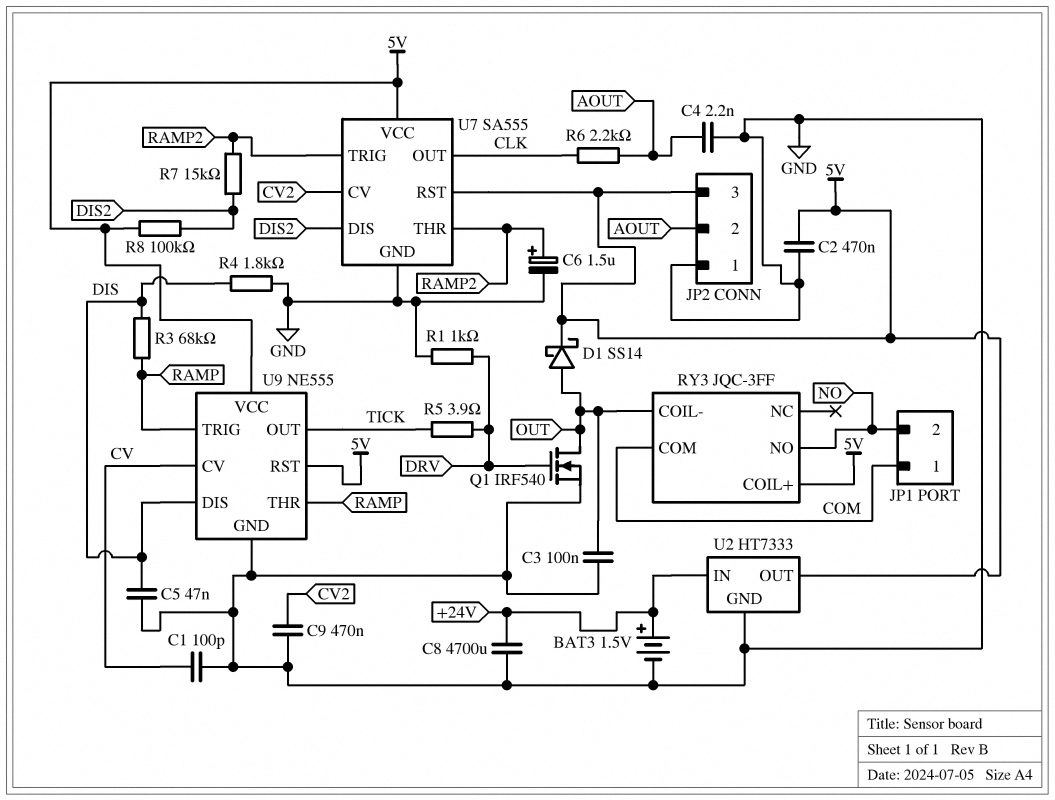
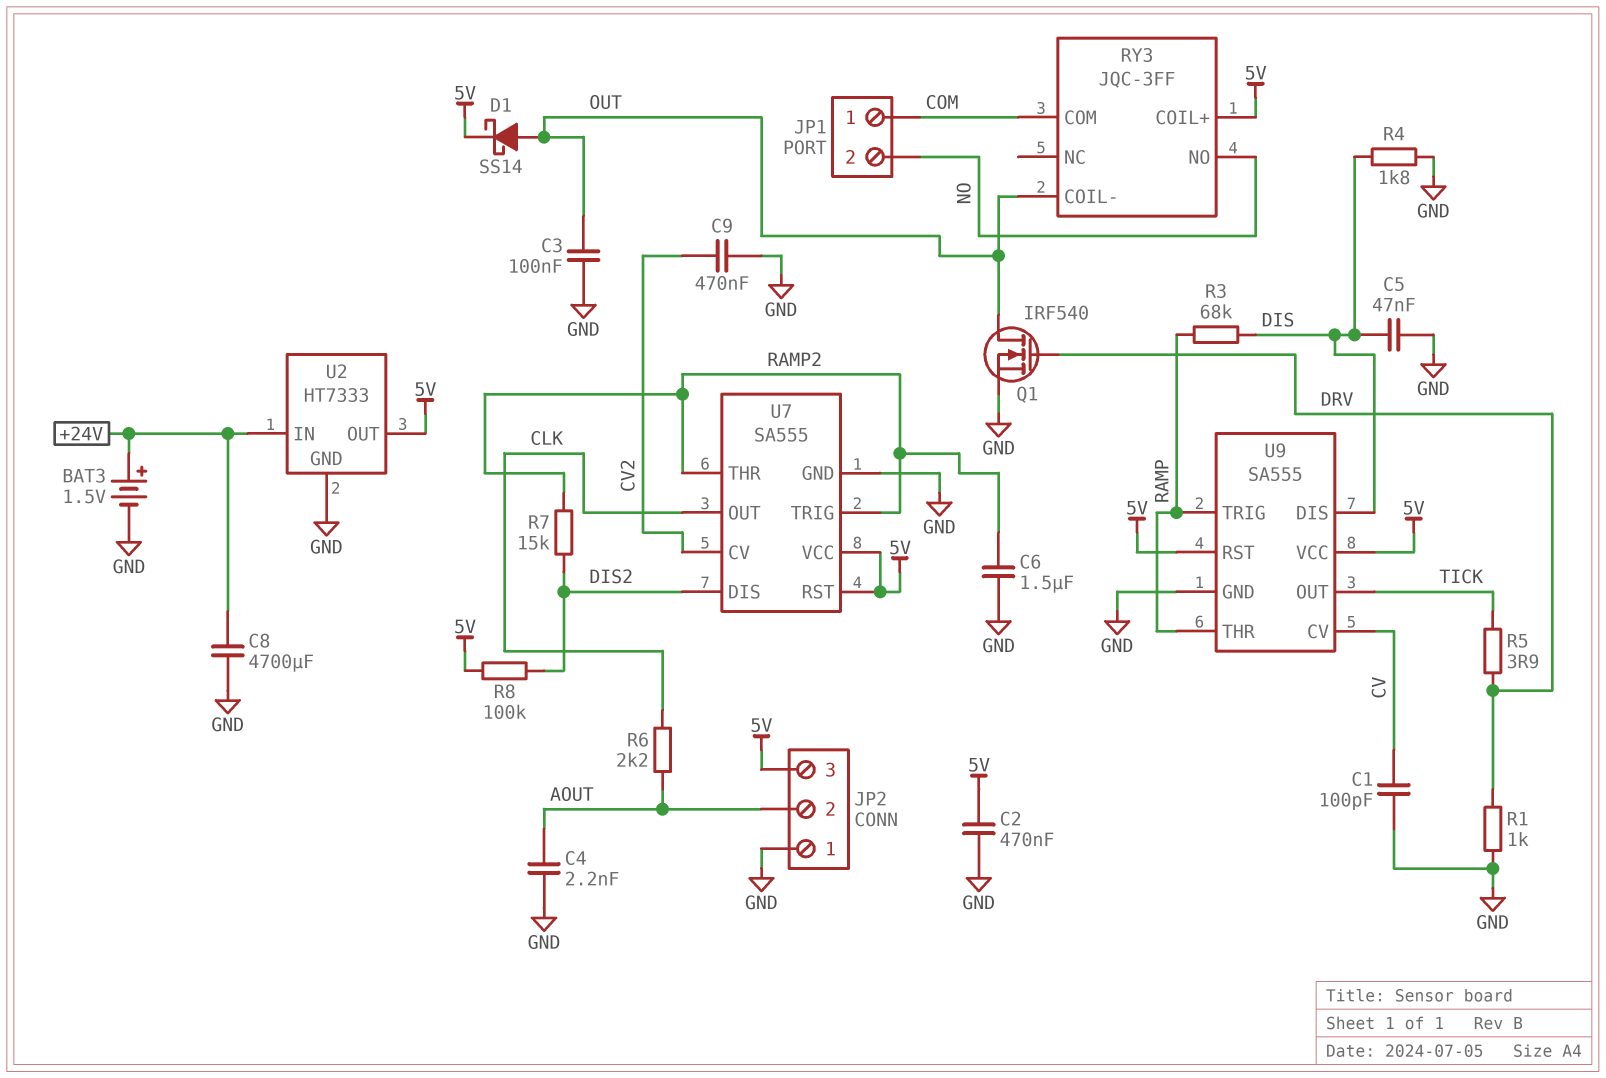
C6: 1.5uF (plus RAMP2, minus GND) -> 1.5uF (GND, RAMP2)
U9: NE555 -> SA555

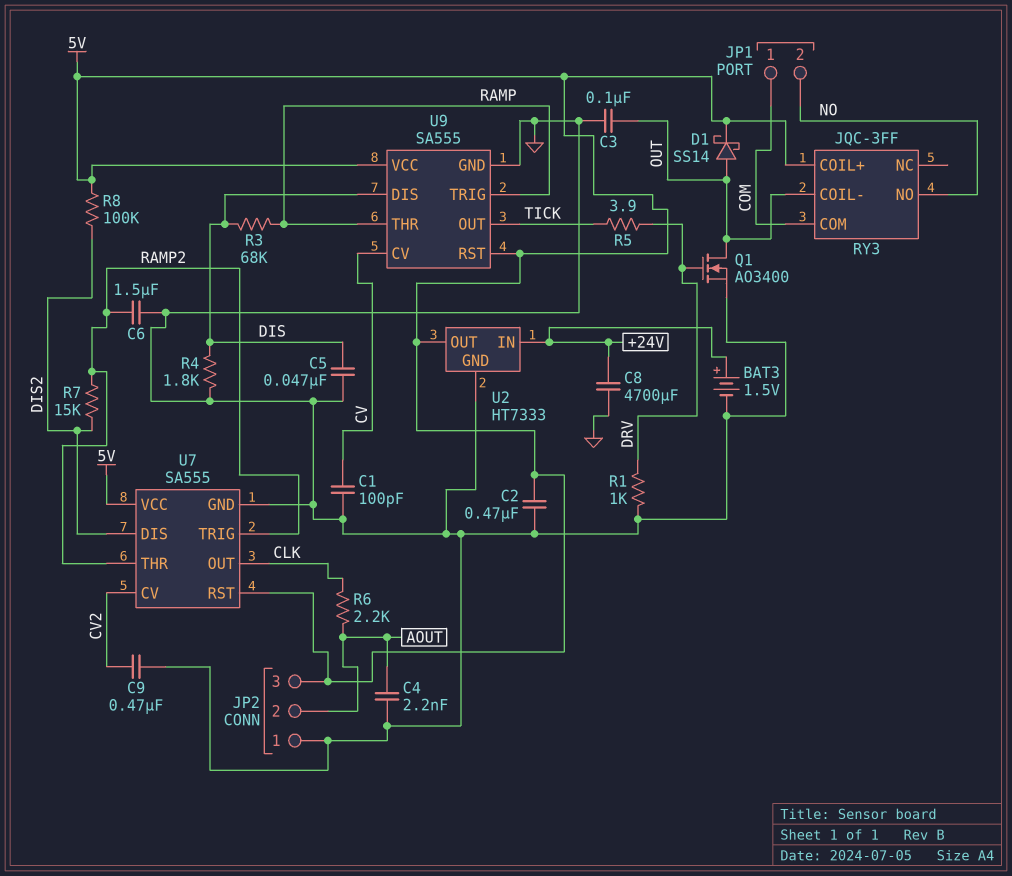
Q1: NMOS IRF540 (G DRV, D OUT, S GND) -> NMOS AO3400 (G DRV, D OUT, S GND)

